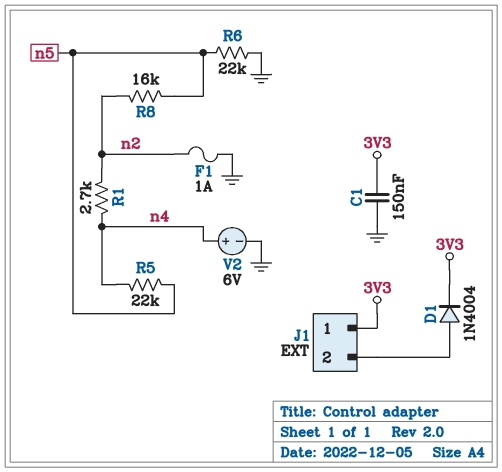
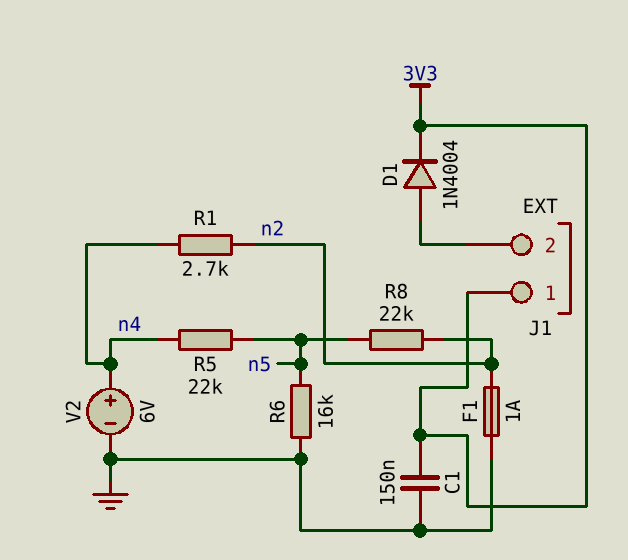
R6: 22k (GND, n5) -> 16k (GND, n5)
R8: 16k (n2, n5) -> 22k (n2, n5)

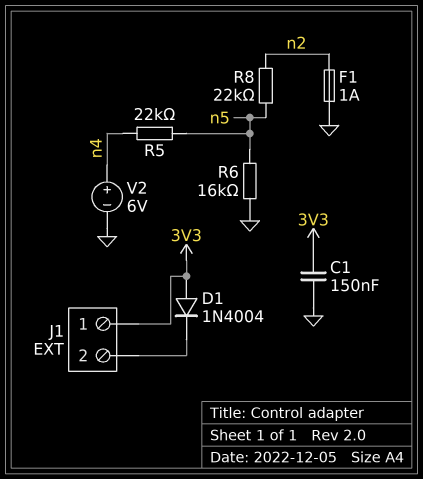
D1: diode 1N4004 (A J1/2, K 3V3) -> diode 1N4004 (A 3V3, K J1/2)
R1: 2.7k (n2, n4) -> none

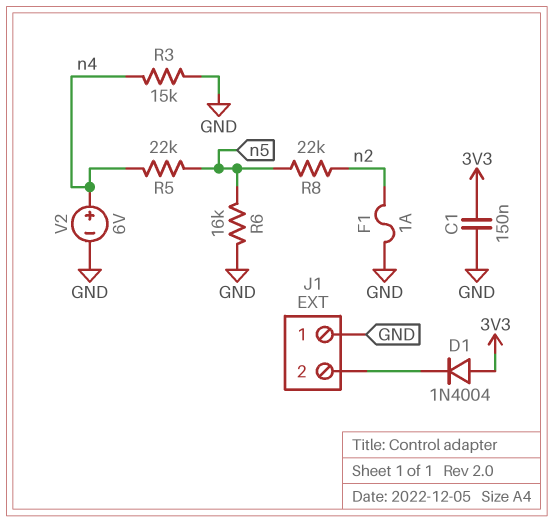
J1 pin 1: 3V3 -> GND
R3: none -> 15k (GND, n4)

